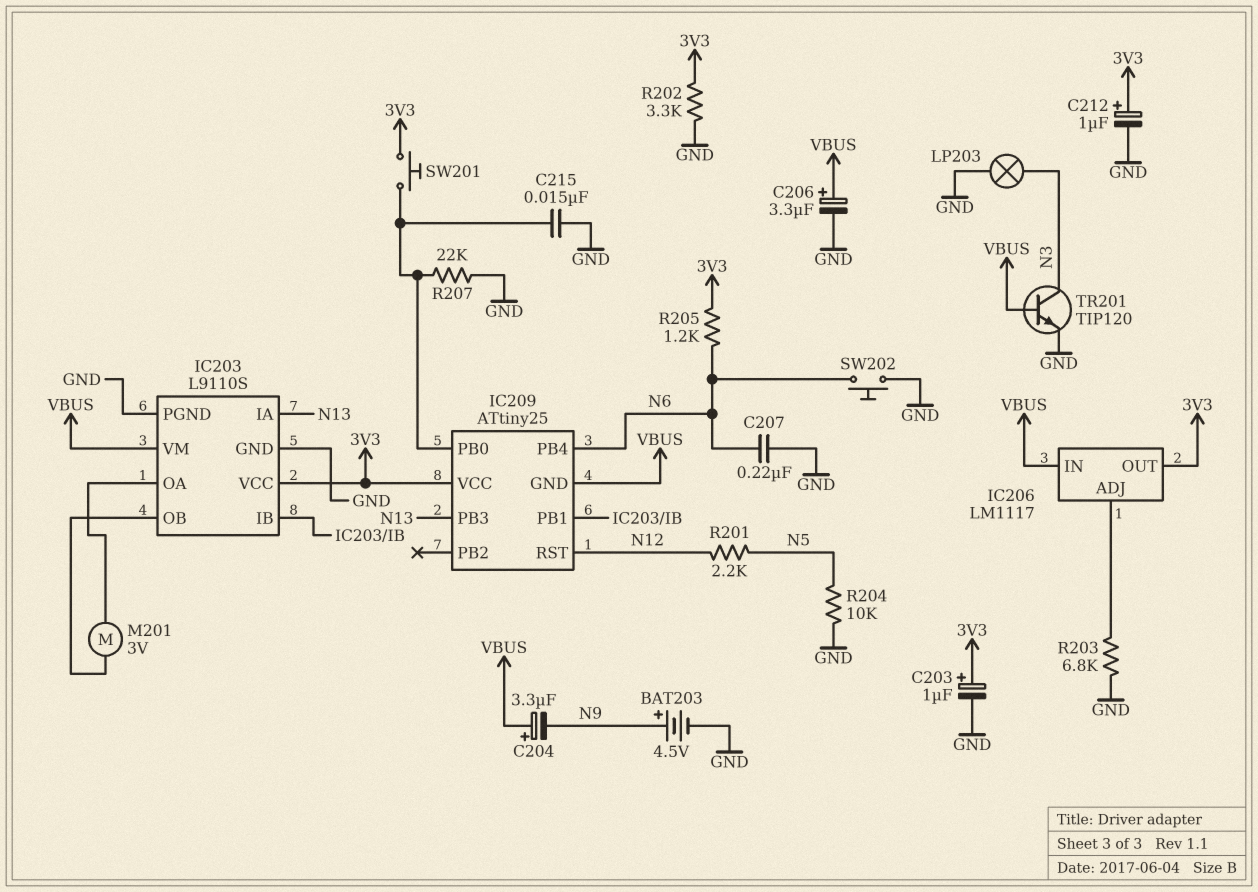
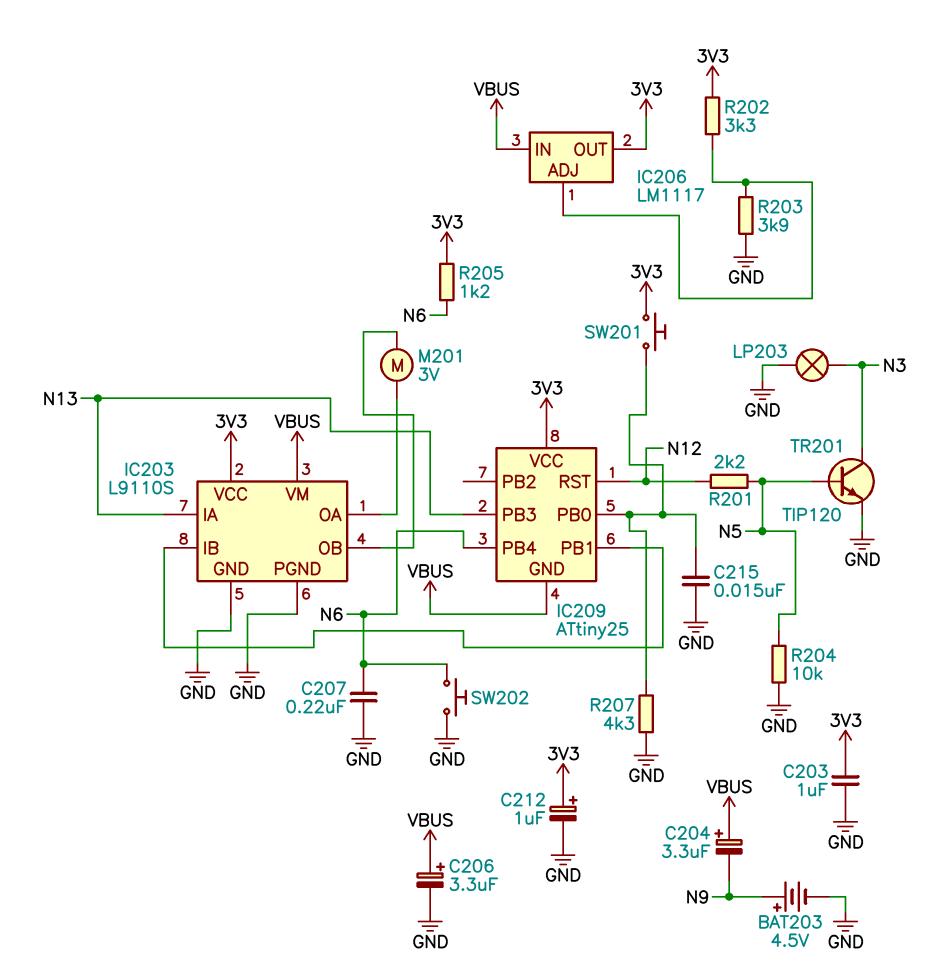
C203: 1uF (plus 3V3, minus GND) -> 1uF (3V3, GND)
R202: 3.3k (3V3, GND) -> 3.3k (3V3, IC206/ADJ)
R203: 6.8k (GND, IC206/ADJ) -> 3.9k (GND, IC206/ADJ)
R207: 22k (GND, IC209/PB0) -> 4.3k (GND, IC209/PB0)
TR201: NPN TIP120 (B VBUS, C N3, E GND) -> NPN TIP120 (B N5, C N3, E GND)

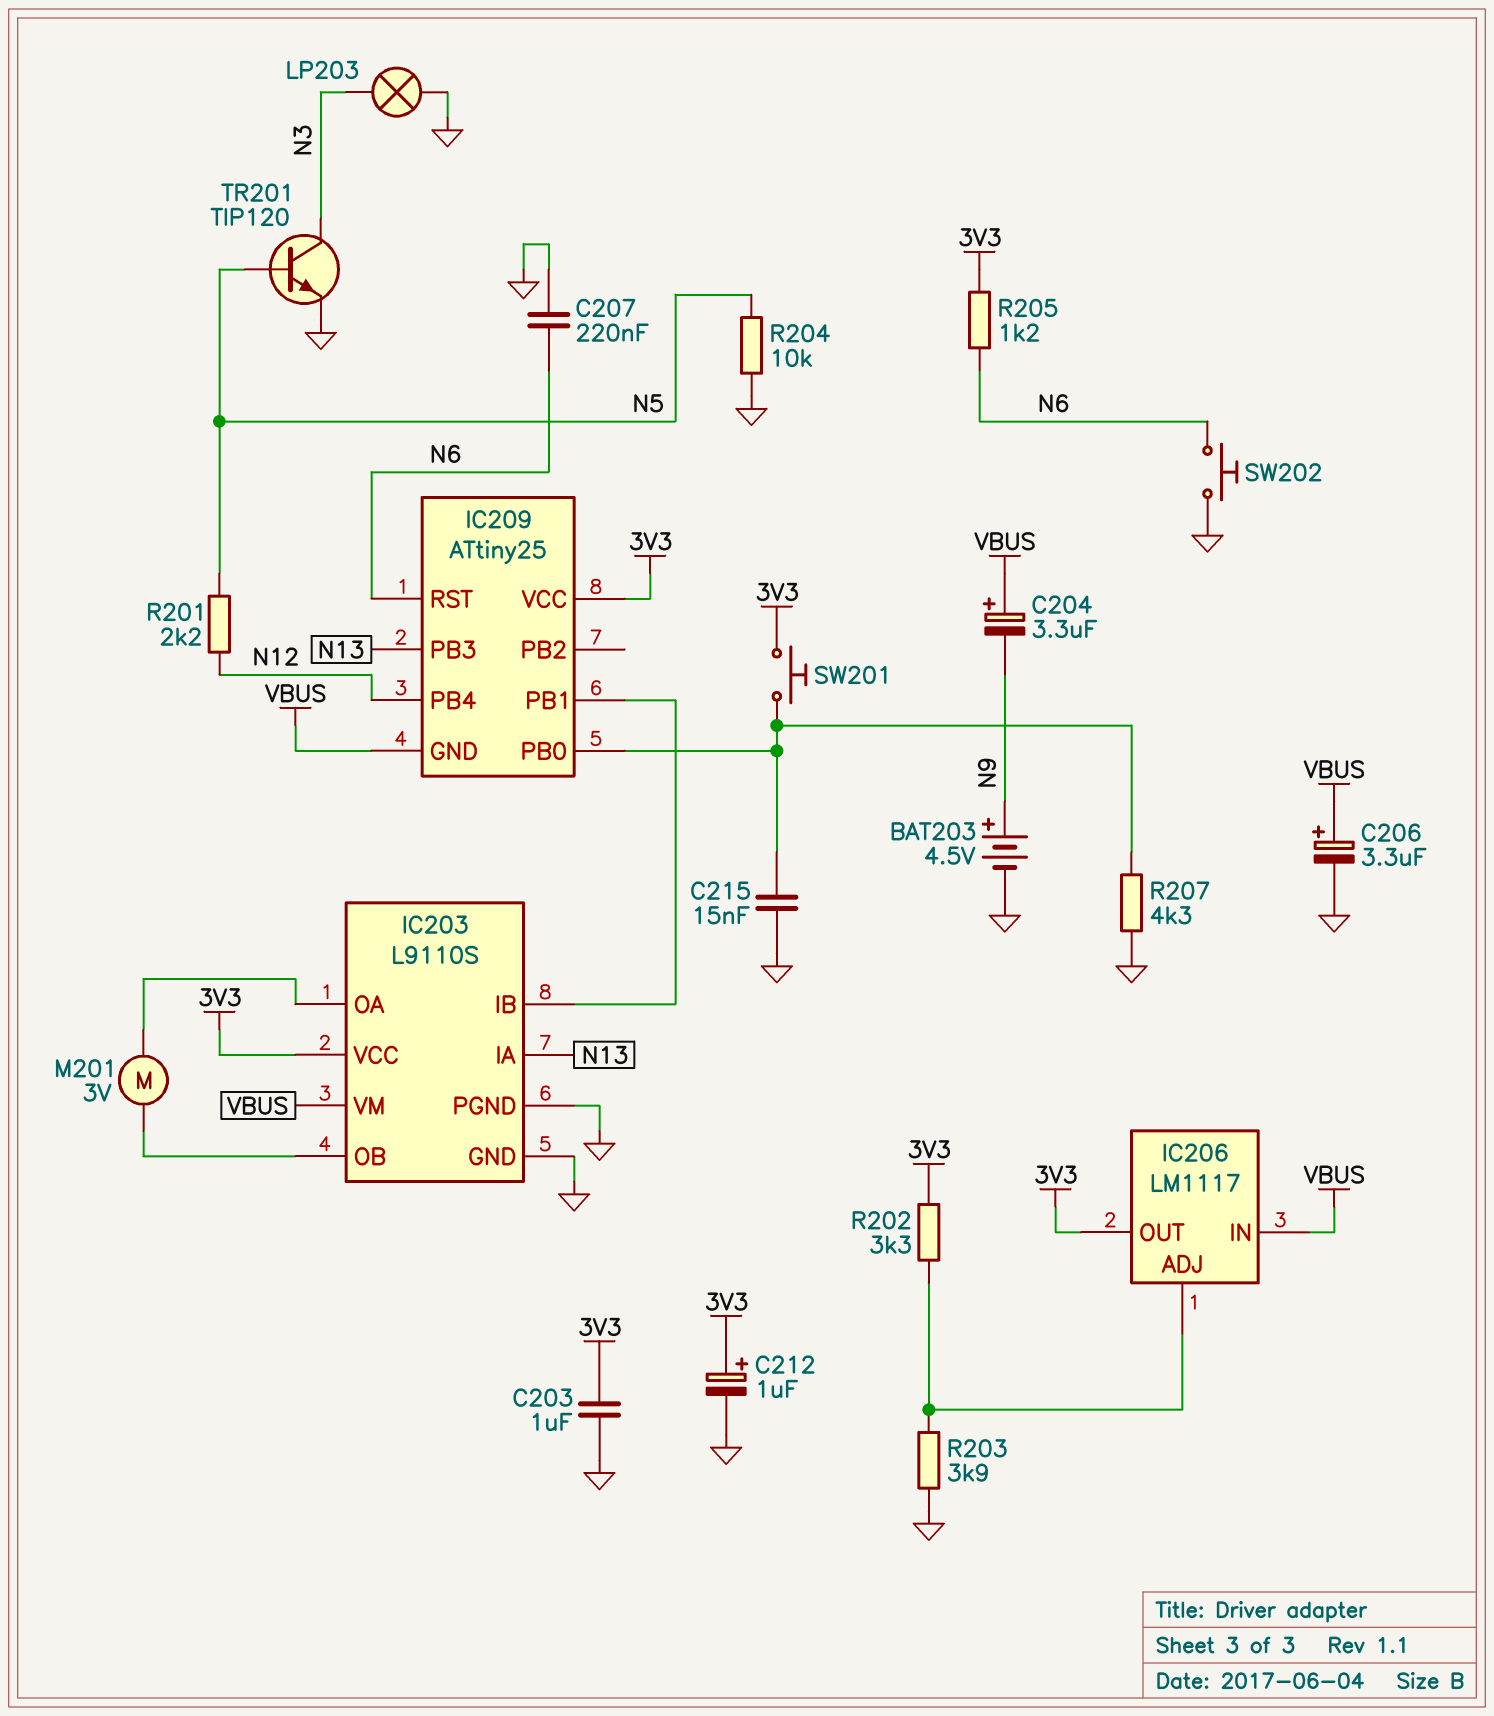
IC209 pin PB4: N6 -> N12
IC209 pin RST: N12 -> N6

